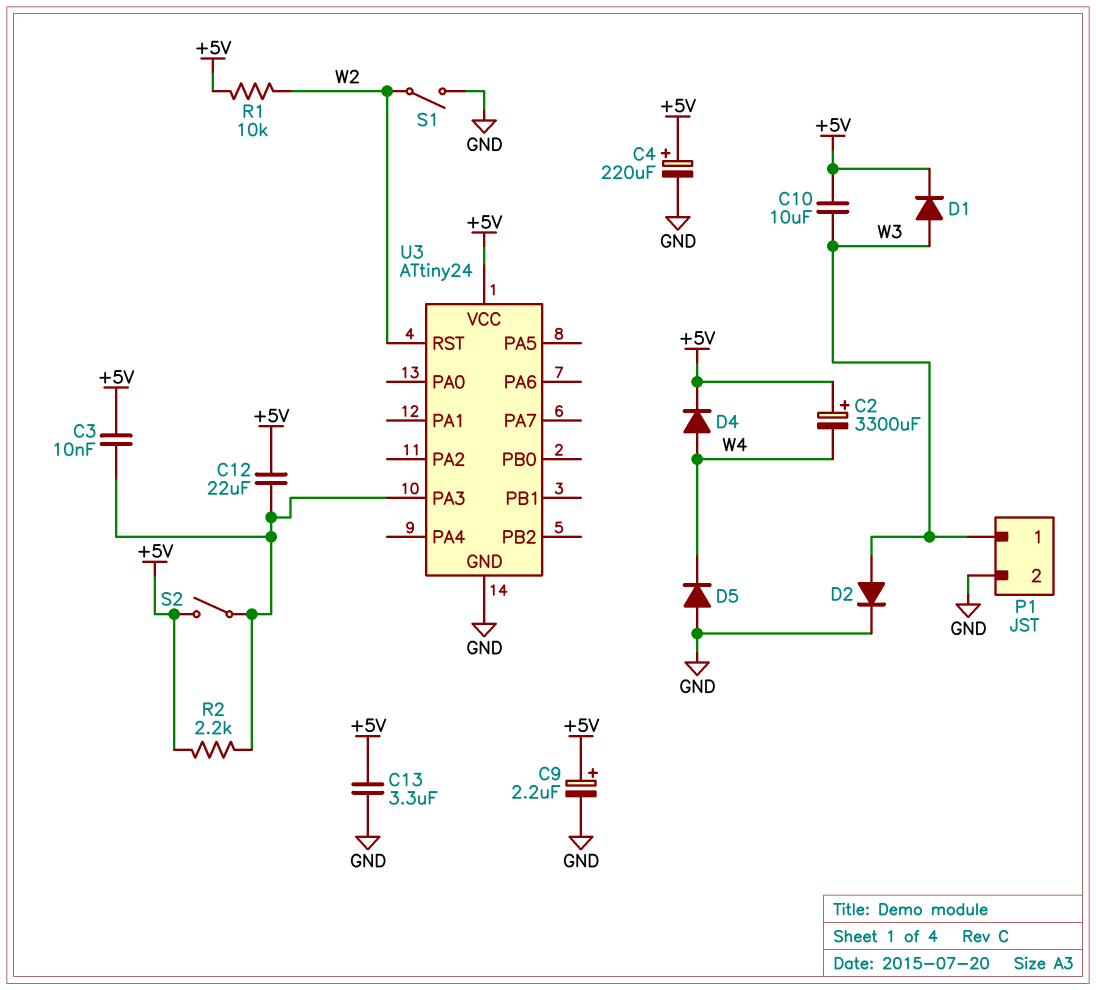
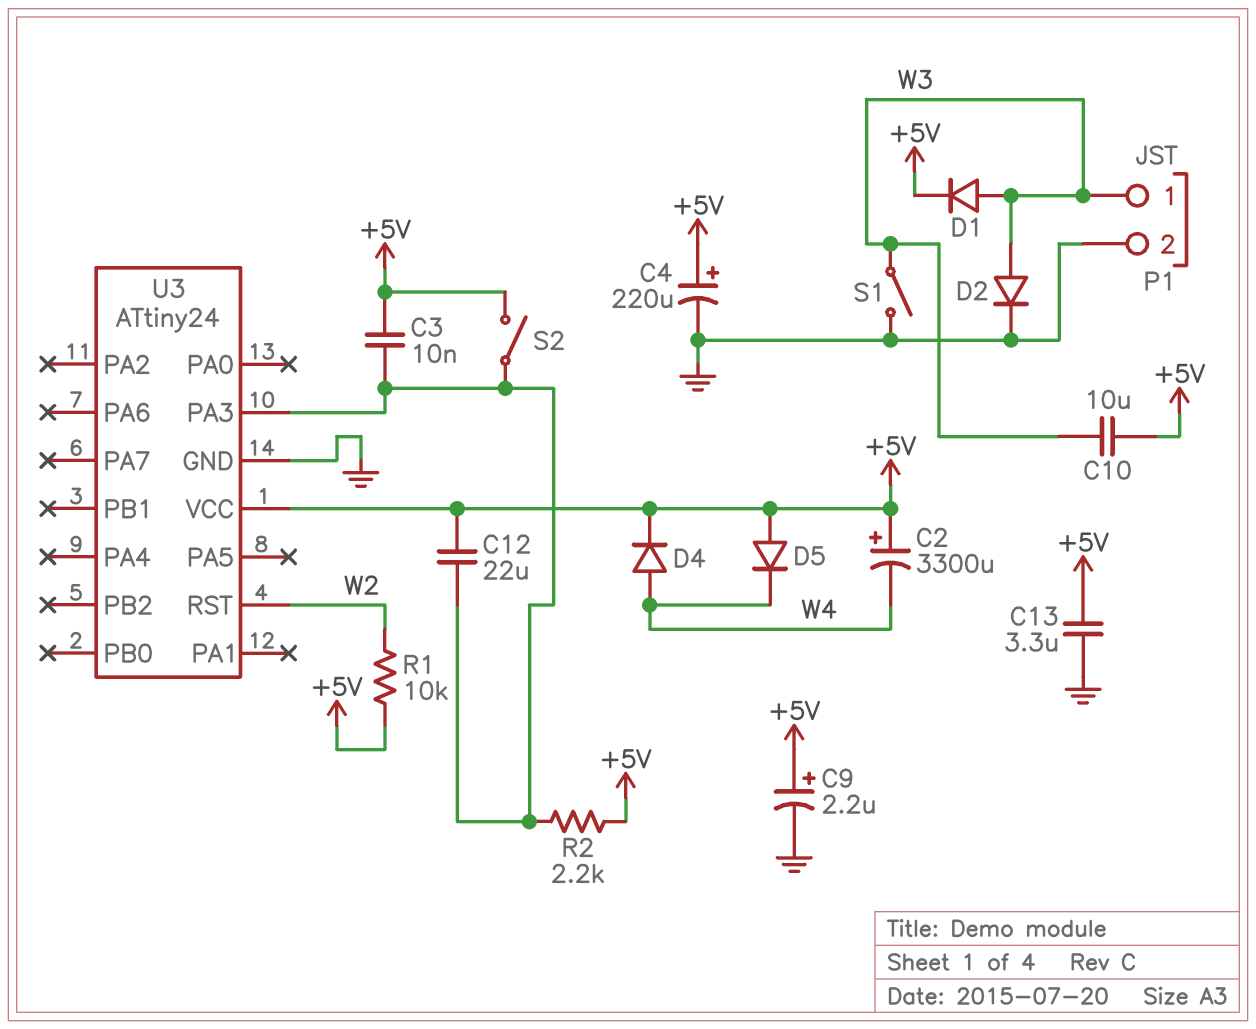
D5: diode (A GND, K W4) -> diode (A +5V, K W4)
S1: switch (GND, W2) -> switch (GND, W3)

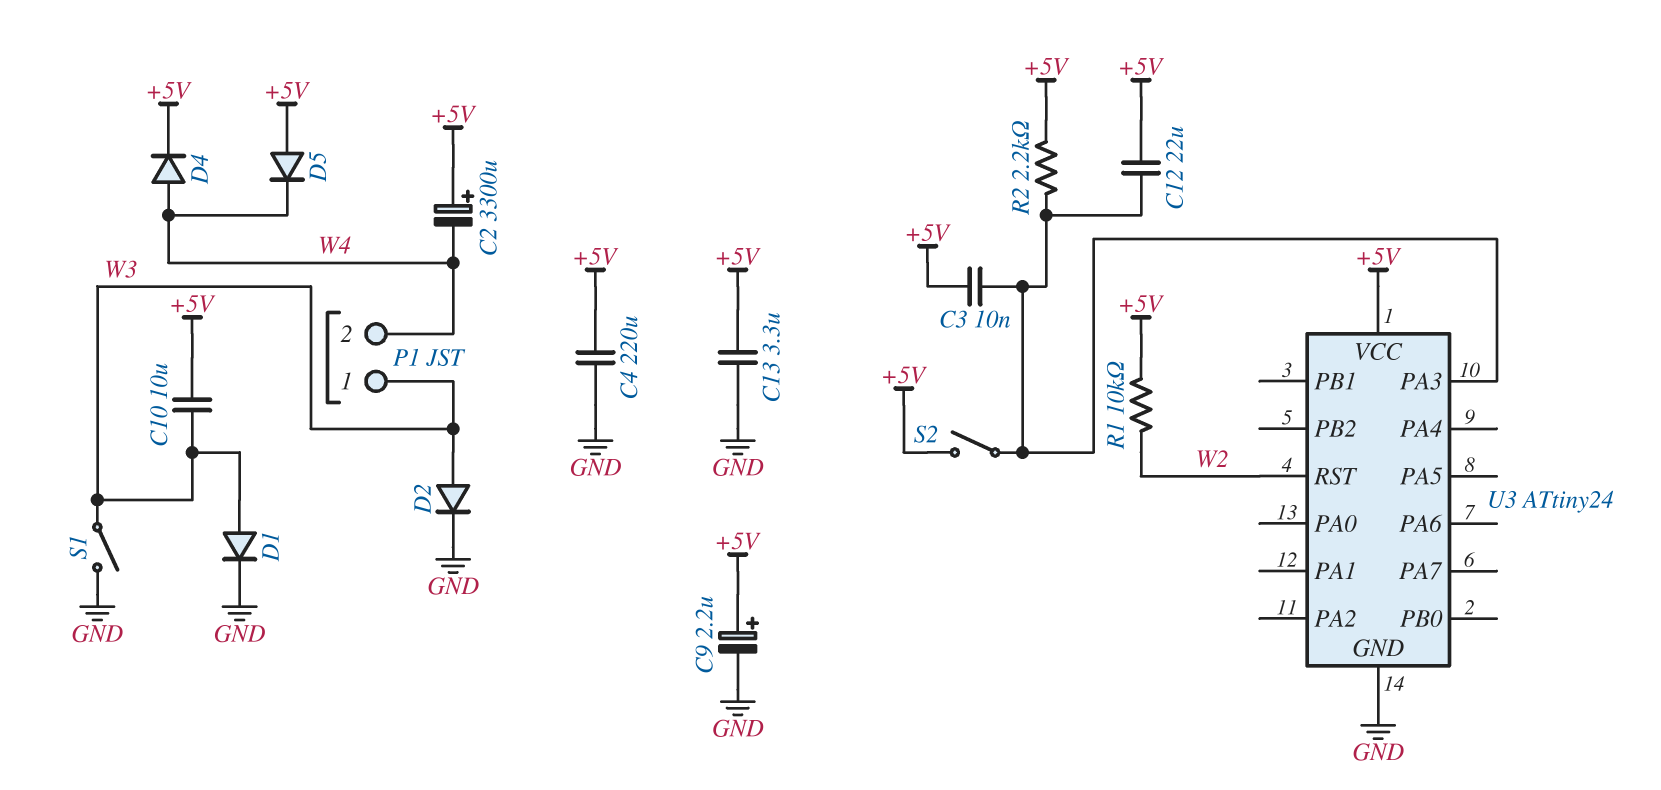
C4: 220uF (plus +5V, minus GND) -> 220uF (+5V, GND)
D1: diode (A W3, K +5V) -> diode (A W3, K GND)
P1 pin 2: GND -> W4

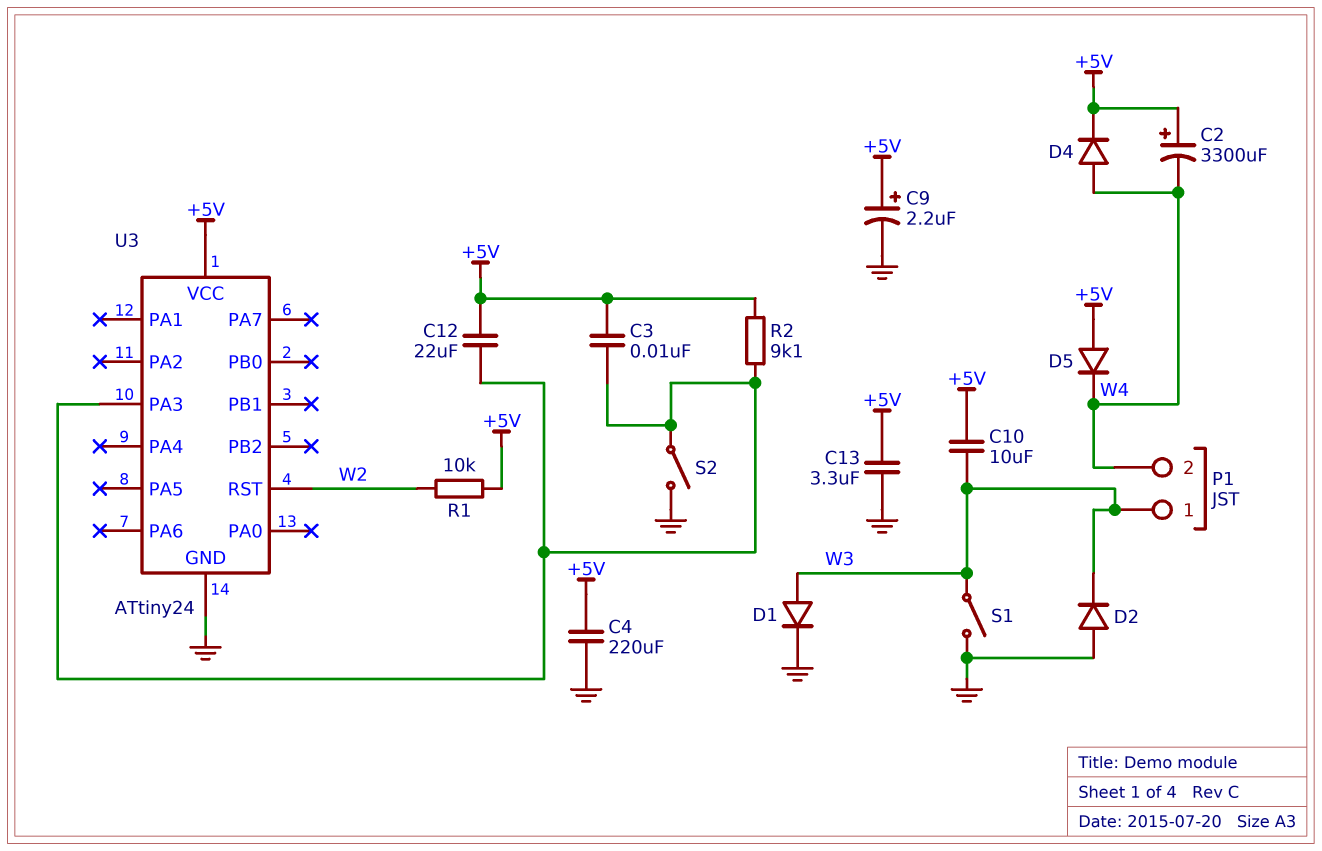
D2: diode (A W3, K GND) -> diode (A GND, K W3)
R2: 2.2k (+5V, U3/PA3) -> 9.1k (+5V, U3/PA3)
S2: switch (+5V, U3/PA3) -> switch (GND, U3/PA3)

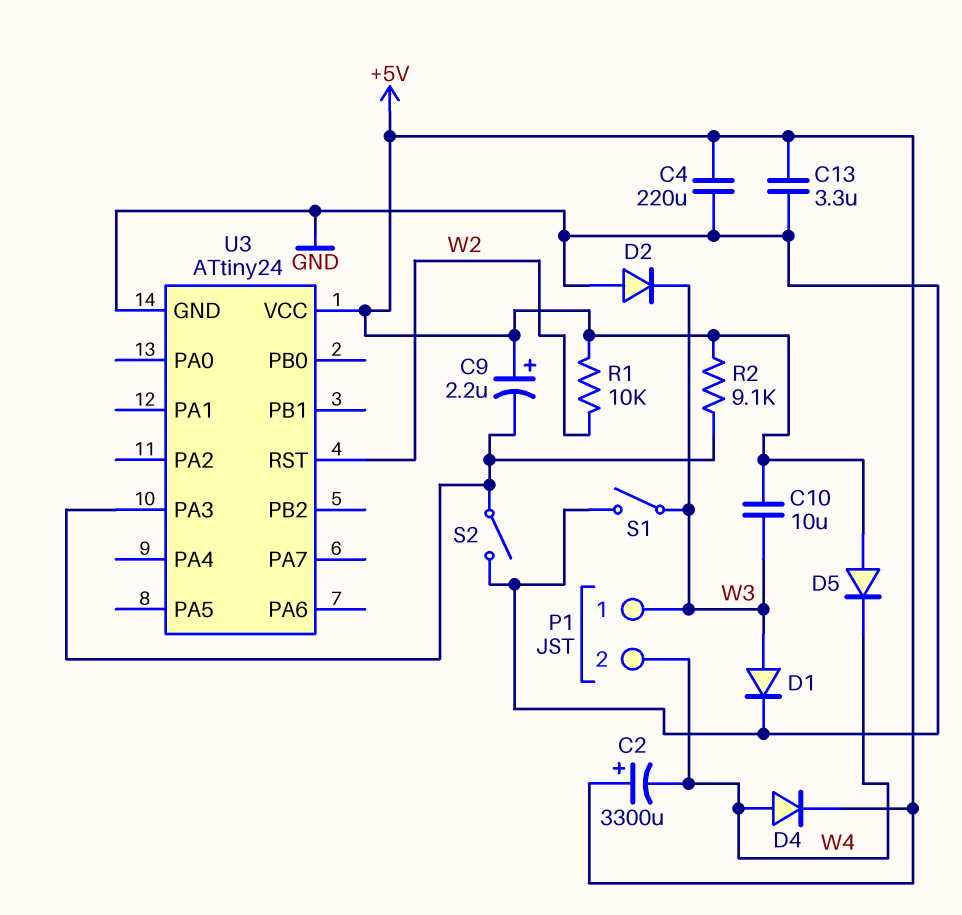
C3: 10nF (+5V, U3/PA3) -> none
C9: 2.2uF (plus +5V, minus GND) -> 2.2uF (plus +5V, minus U3/PA3)
C12: 22uF (+5V, U3/PA3) -> none

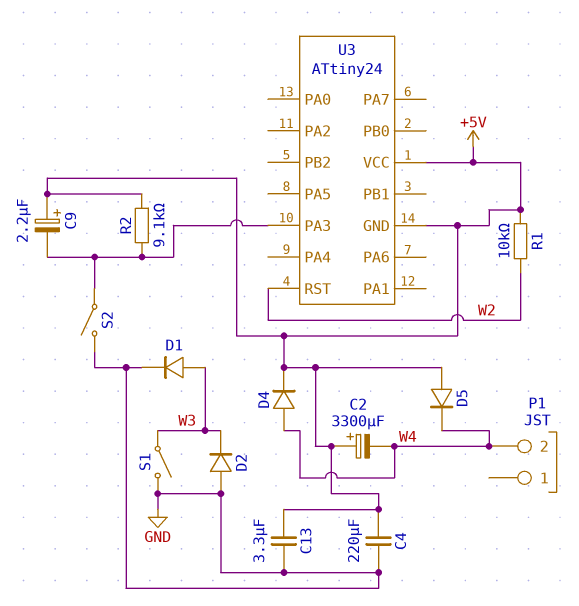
C10: 10uF (+5V, W3) -> none
P1 pin 1: W3 -> none
U3 pin GND: GND -> +5V

